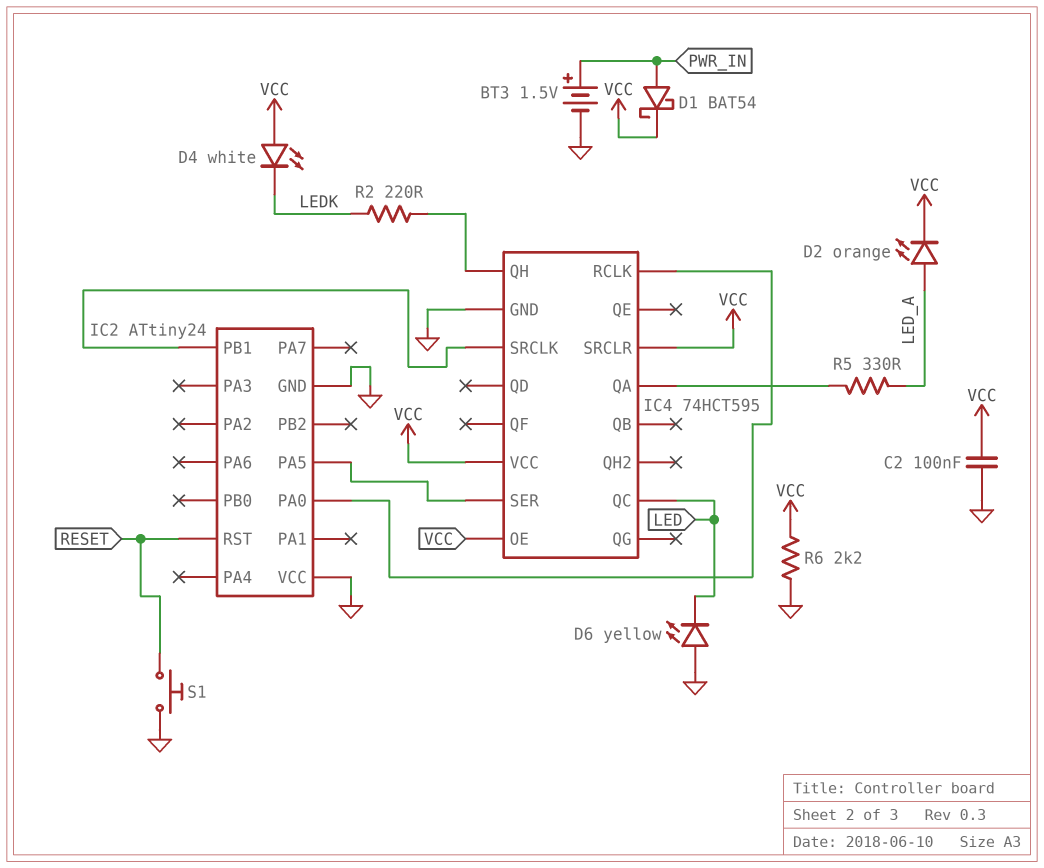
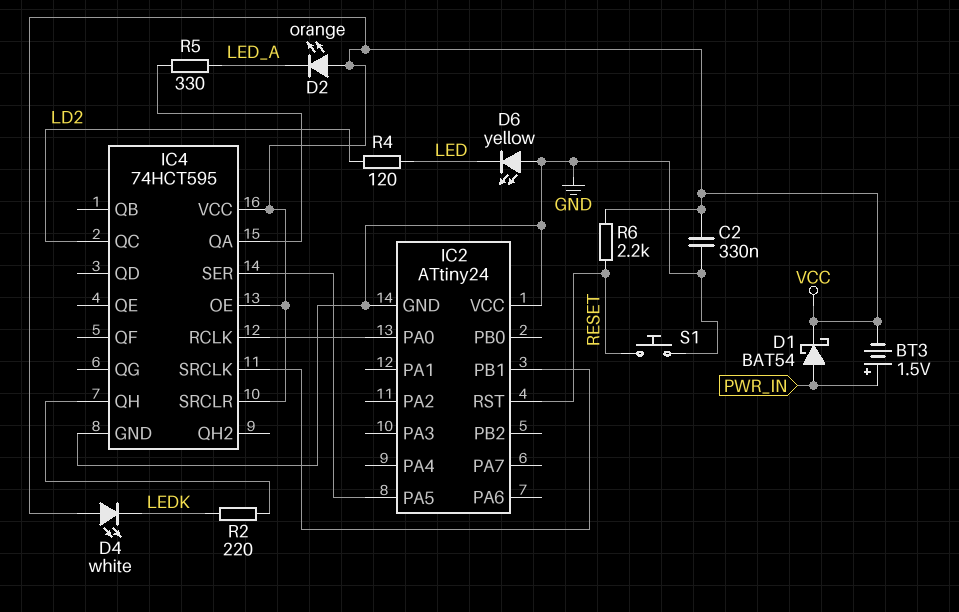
BT3: 1.5V (plus PWR_IN, minus GND) -> 1.5V (plus PWR_IN, minus VCC)
C2: 100nF (GND, VCC) -> 330nF (GND, VCC)
D2: LED orange (A LED_A, K VCC) -> LED orange (A VCC, K LED_A)
IC4 pin QC: LED -> LD2
R4: none -> 120 (LD2, LED)
R6: 2.2k (GND, VCC) -> 2.2k (RESET, VCC)

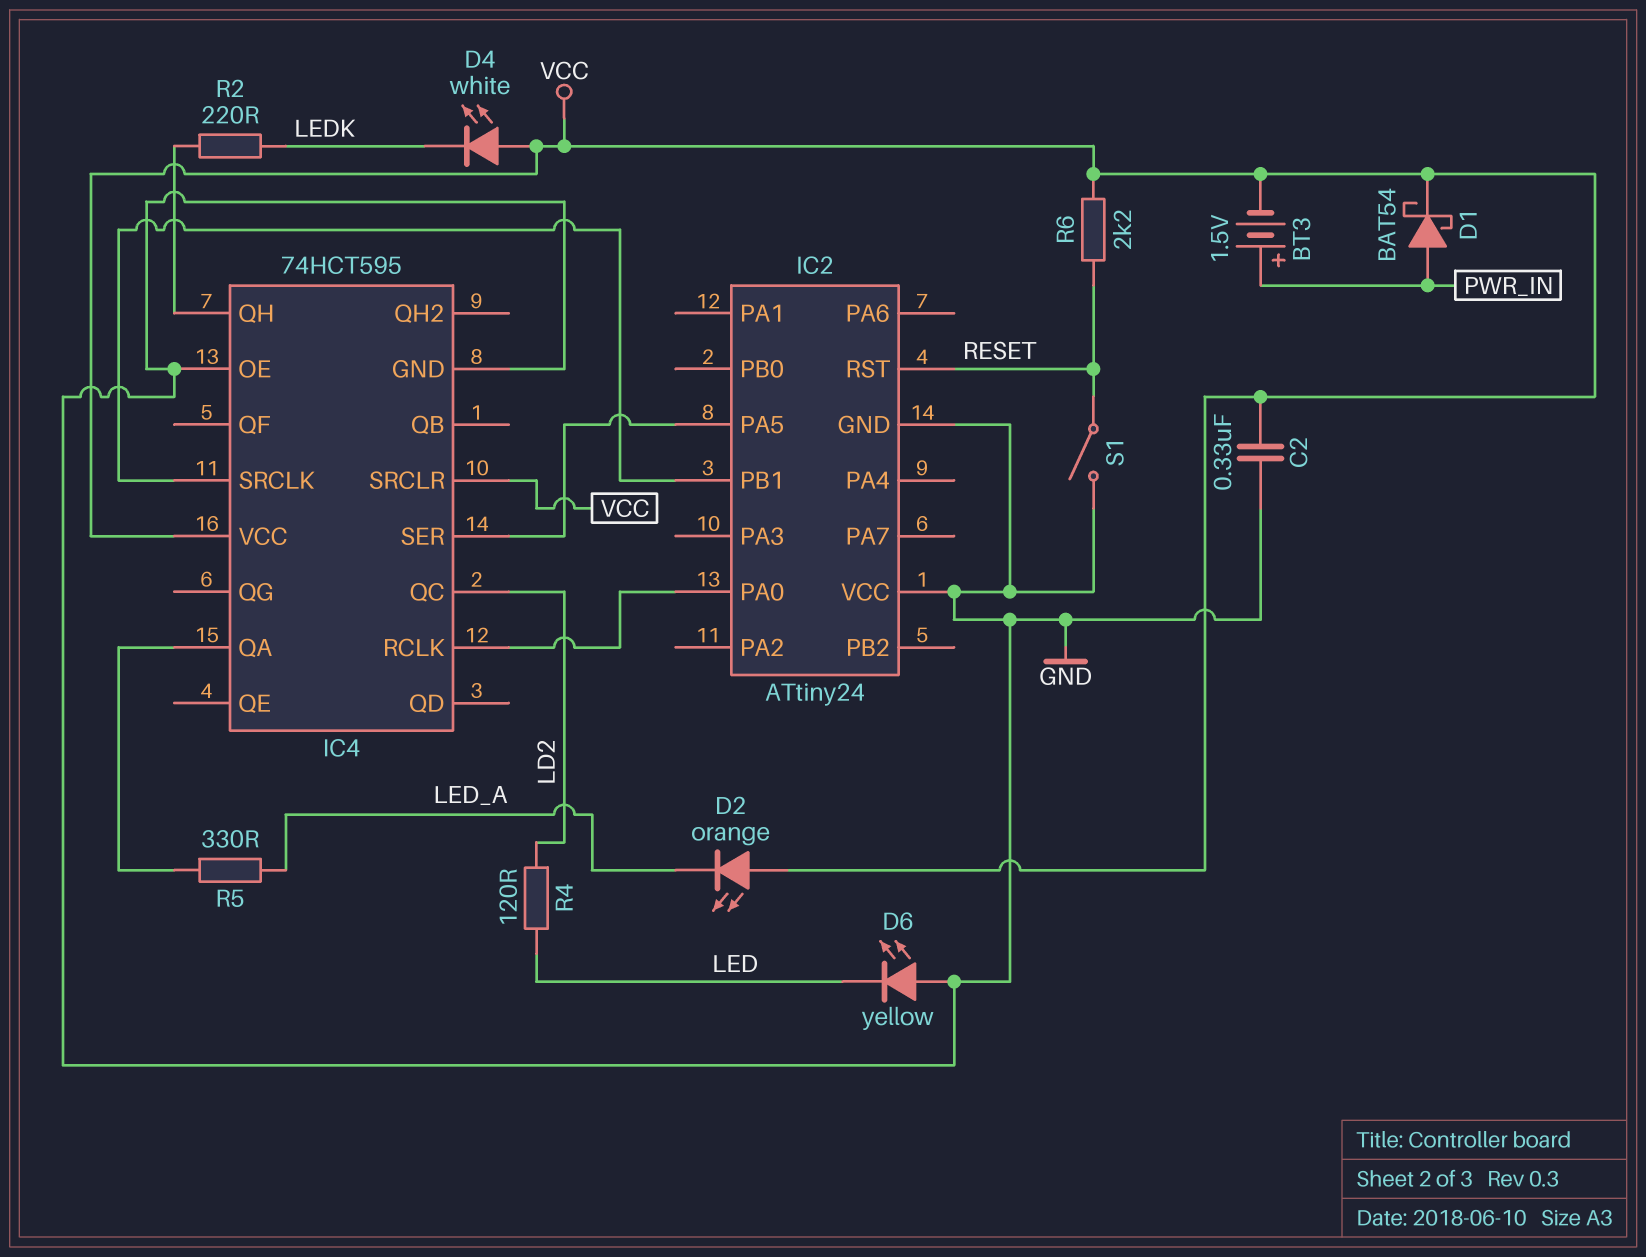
IC4 pin OE: VCC -> GND
S1: button (GND, RESET) -> switch (GND, RESET)

